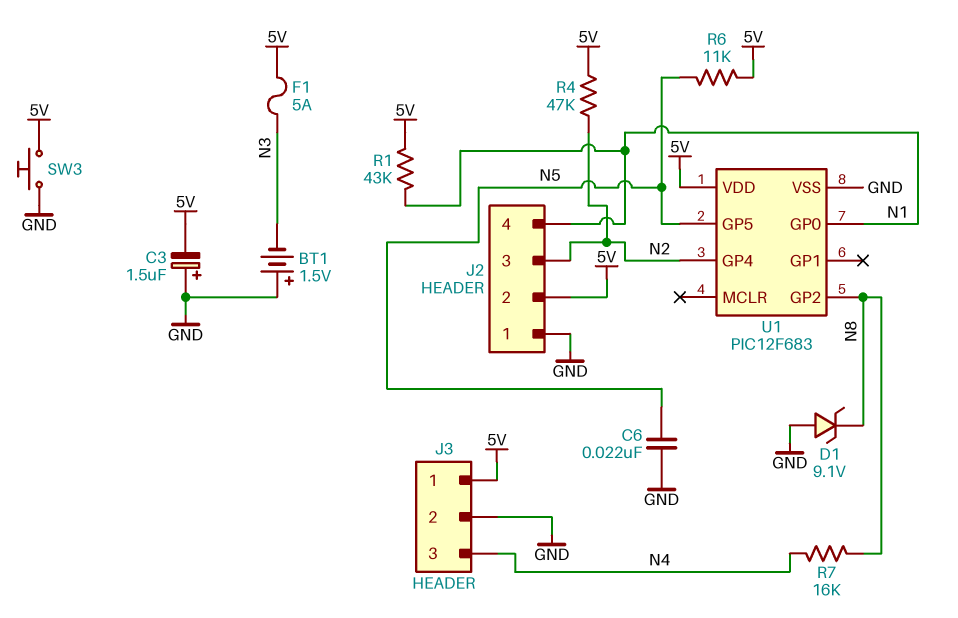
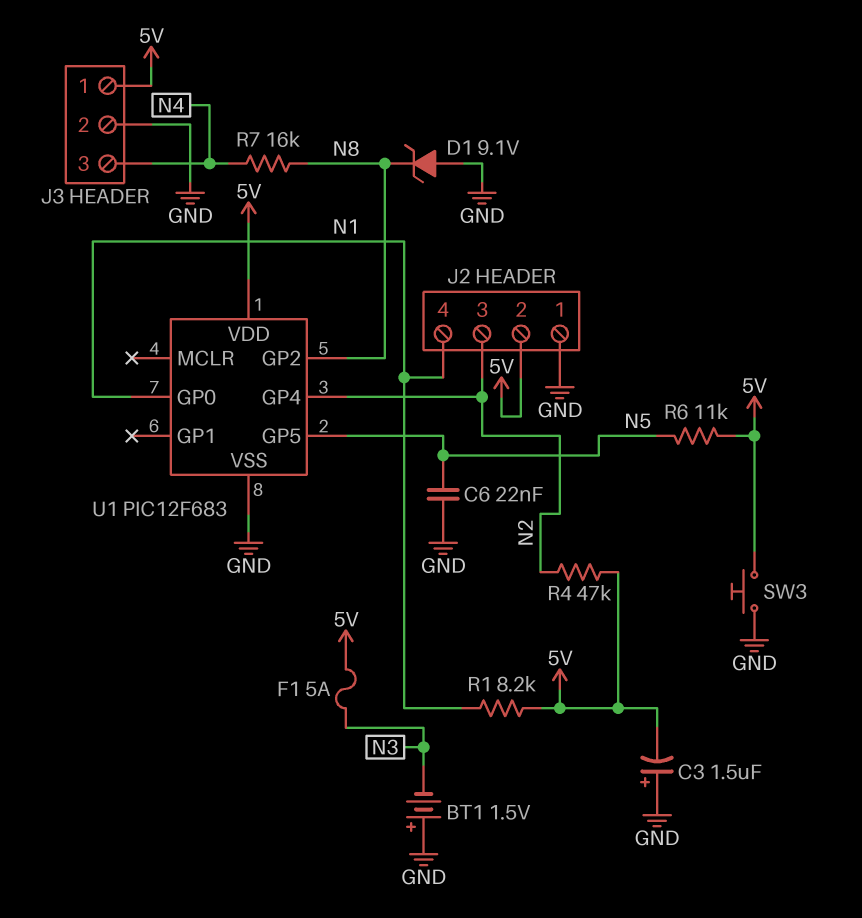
R1: 43k (5V, N1) -> 8.2k (5V, N1)

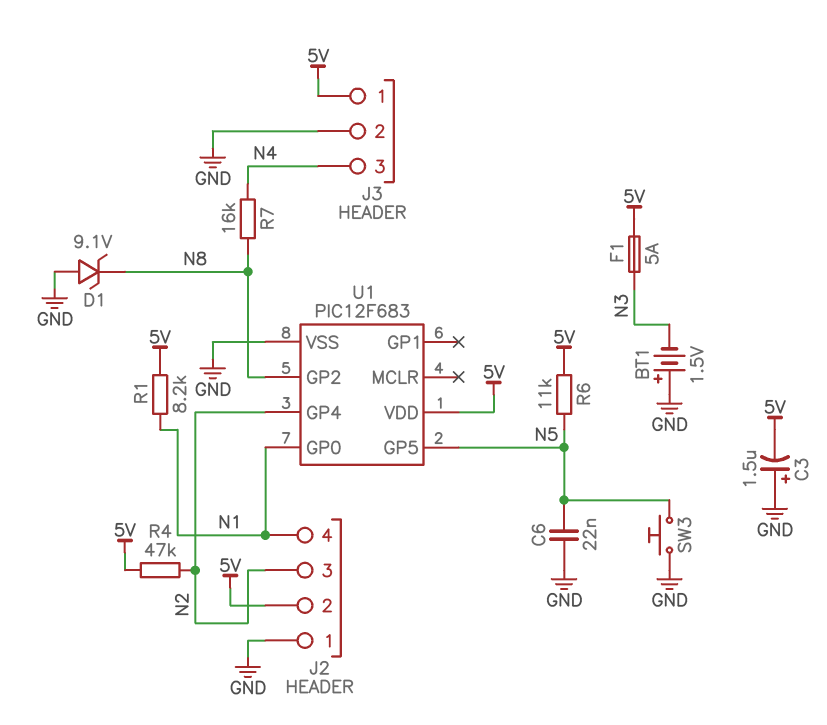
SW3: button (5V, GND) -> button (GND, N5)

